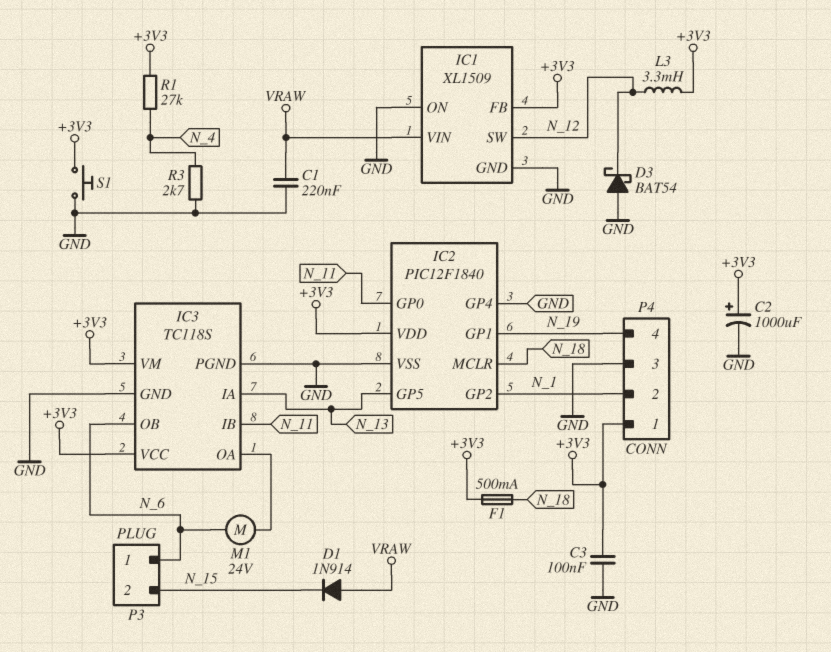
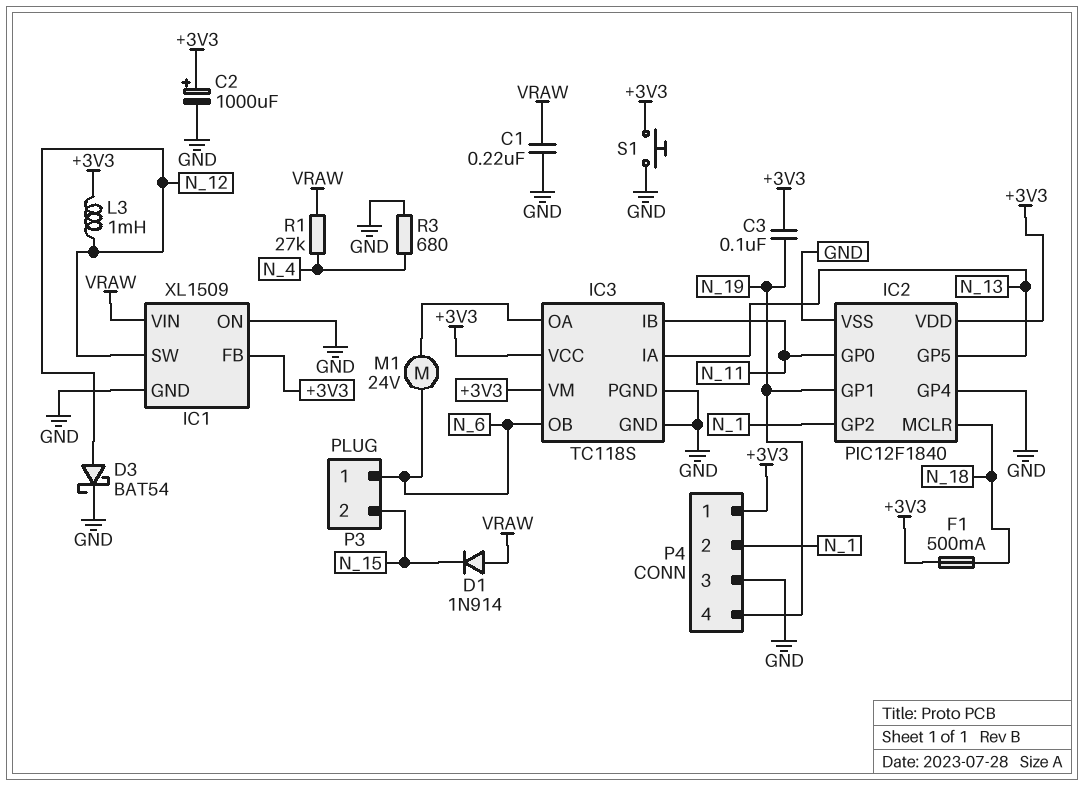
C3: 100nF (+3V3, GND) -> 100nF (+3V3, N_19)
D3: schottky BAT54 (A GND, K N_12) -> schottky BAT54 (A N_12, K GND)
L3: 3.3mH (+3V3, N_12) -> 1mH (+3V3, N_12)
R1: 27k (+3V3, N_4) -> 27k (N_4, VRAW)
R3: 2.7k (GND, N_4) -> 680 (GND, N_4)

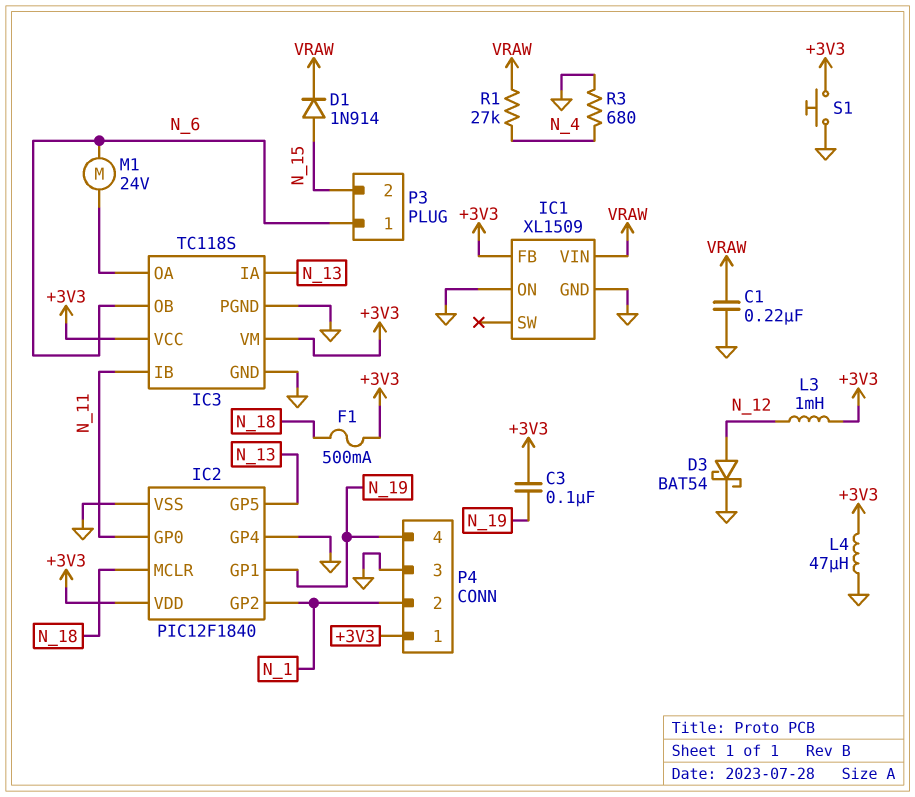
C2: 1000uF (plus +3V3, minus GND) -> none
D1: diode 1N914 (A VRAW, K N_15) -> diode 1N914 (A N_15, K VRAW)
IC1 pin SW: N_12 -> none
L4: none -> 47uH (+3V3, GND)

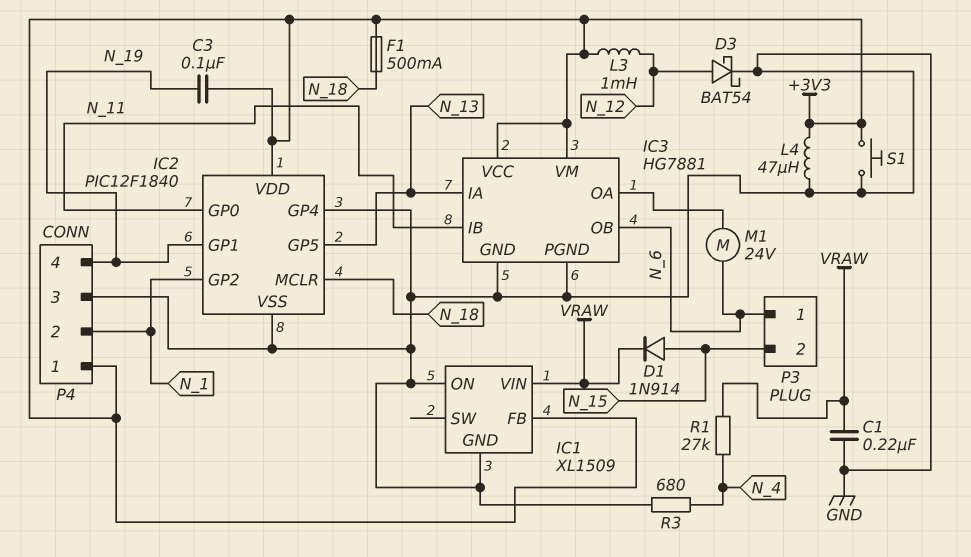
IC3: TC118S -> HG7881

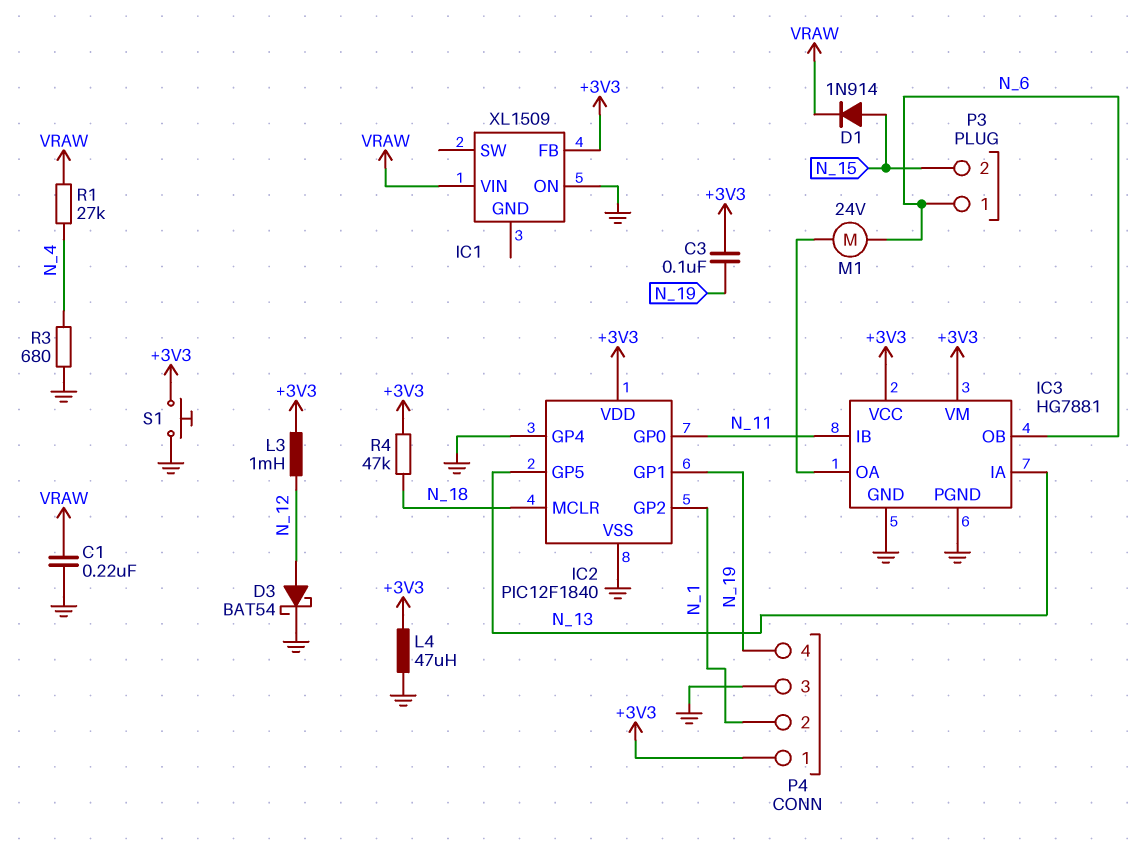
F1: 500mA (+3V3, N_18) -> none
IC1 pin GND: GND -> none
R4: none -> 47k (+3V3, N_18)

